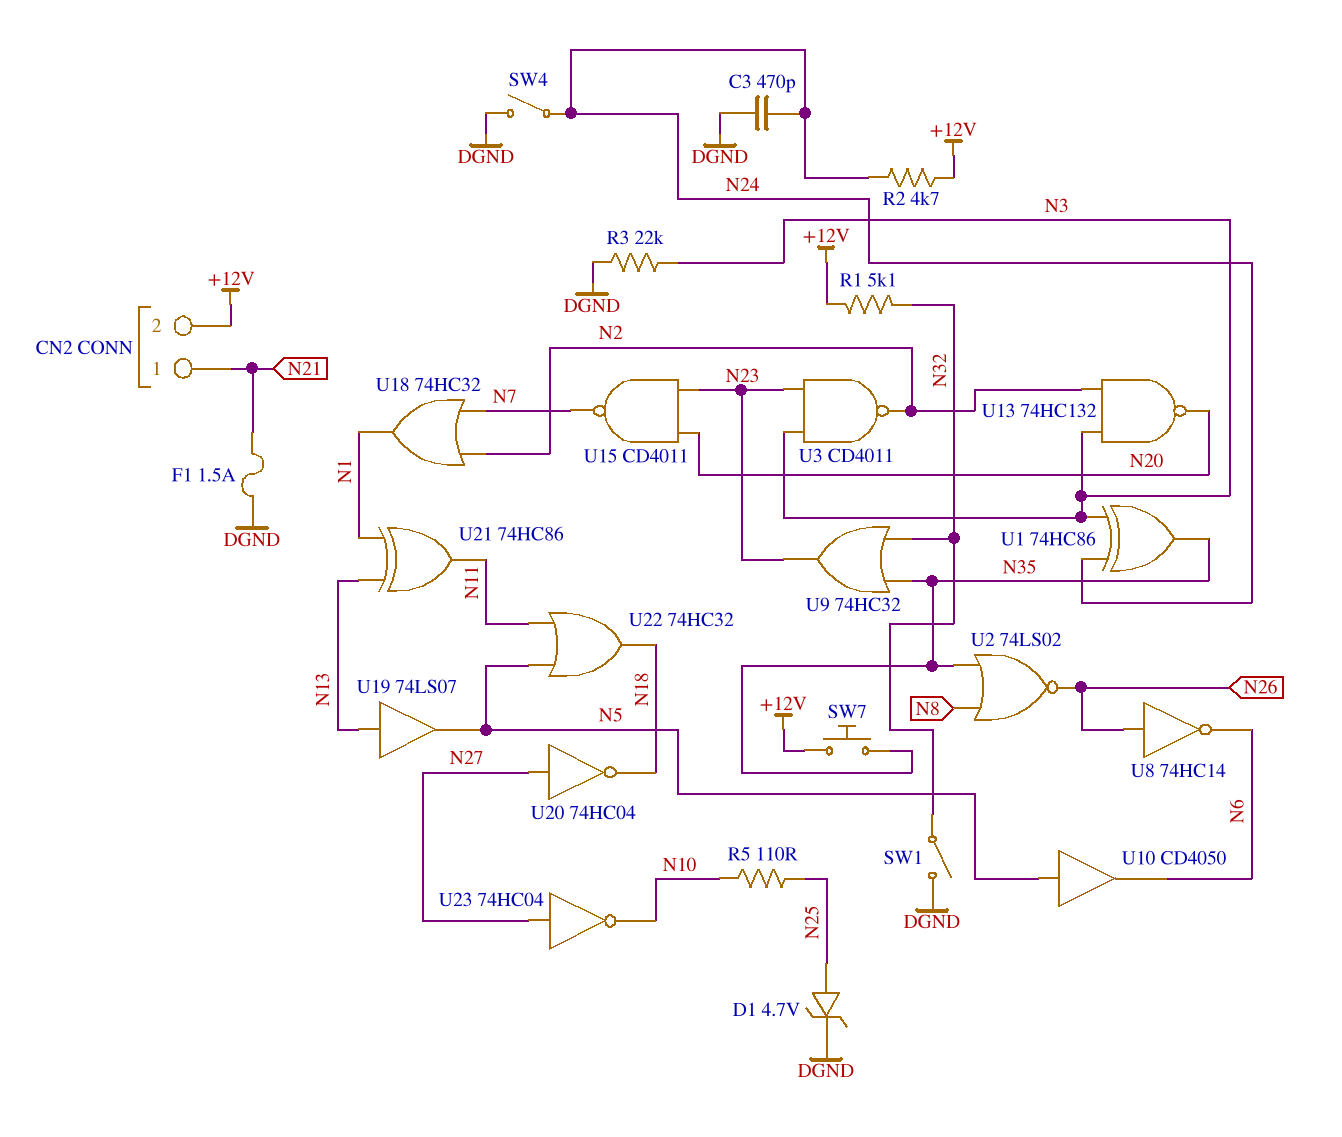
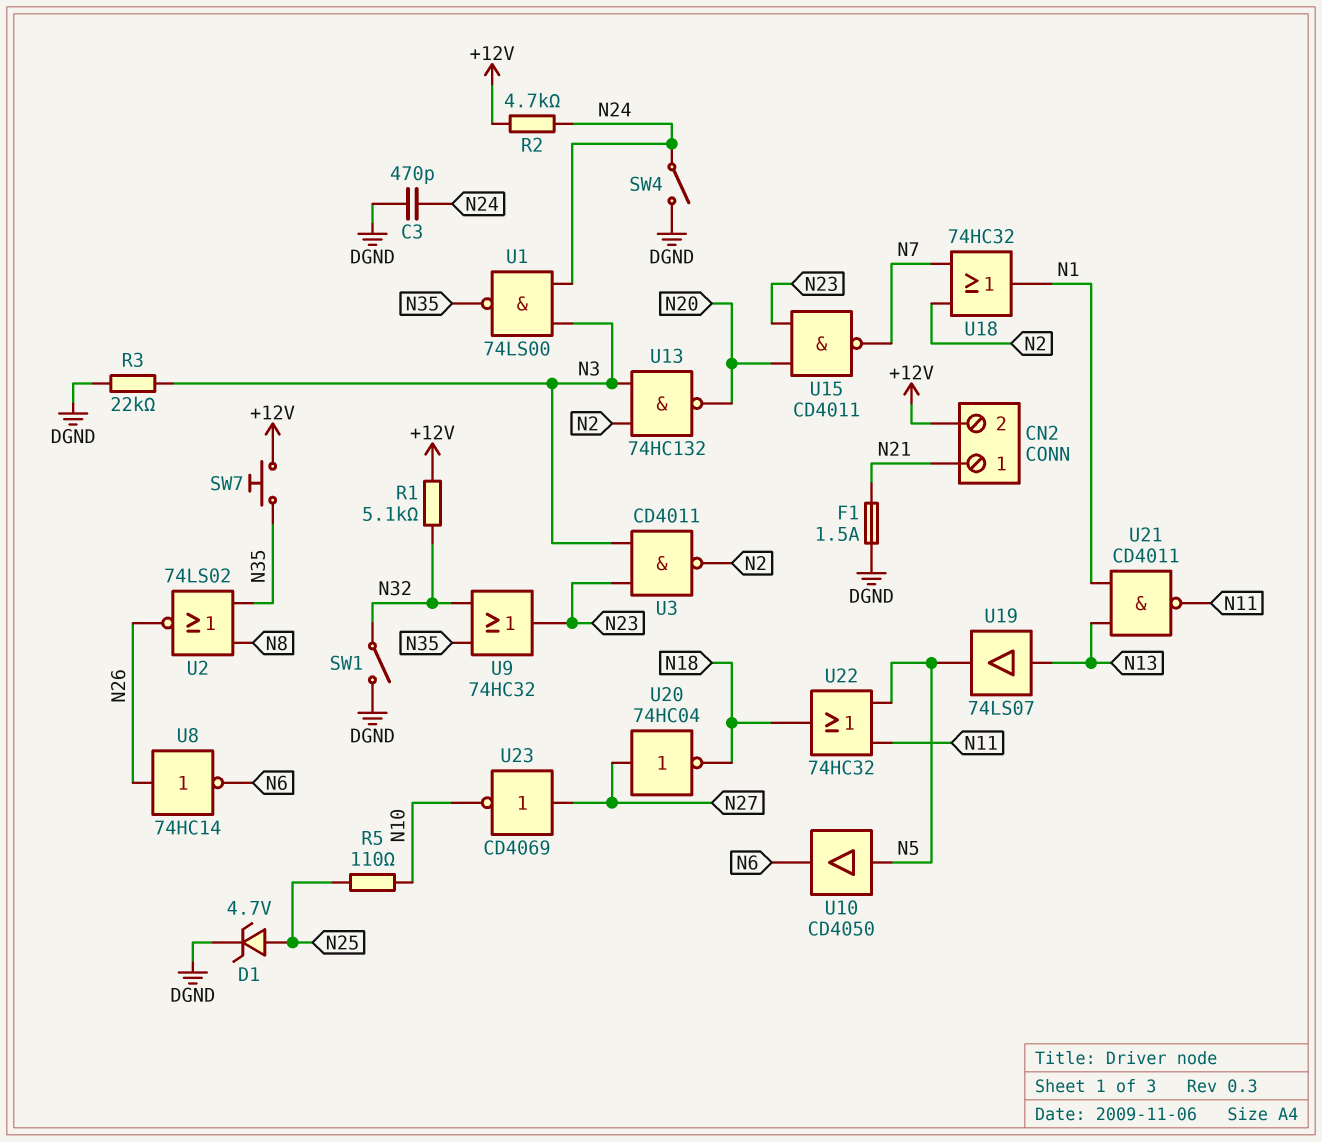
U1: XOR 74HC86 (in N3, in N24, out N35) -> NAND 74LS00 (in N3, in N24, out N35)
U21: XOR 74HC86 (in N1, in N13, out N11) -> NAND CD4011 (in N1, in N13, out N11)
U23: NOT 74HC04 (in N27, out N10) -> NOT CD4069 (in N27, out N10)

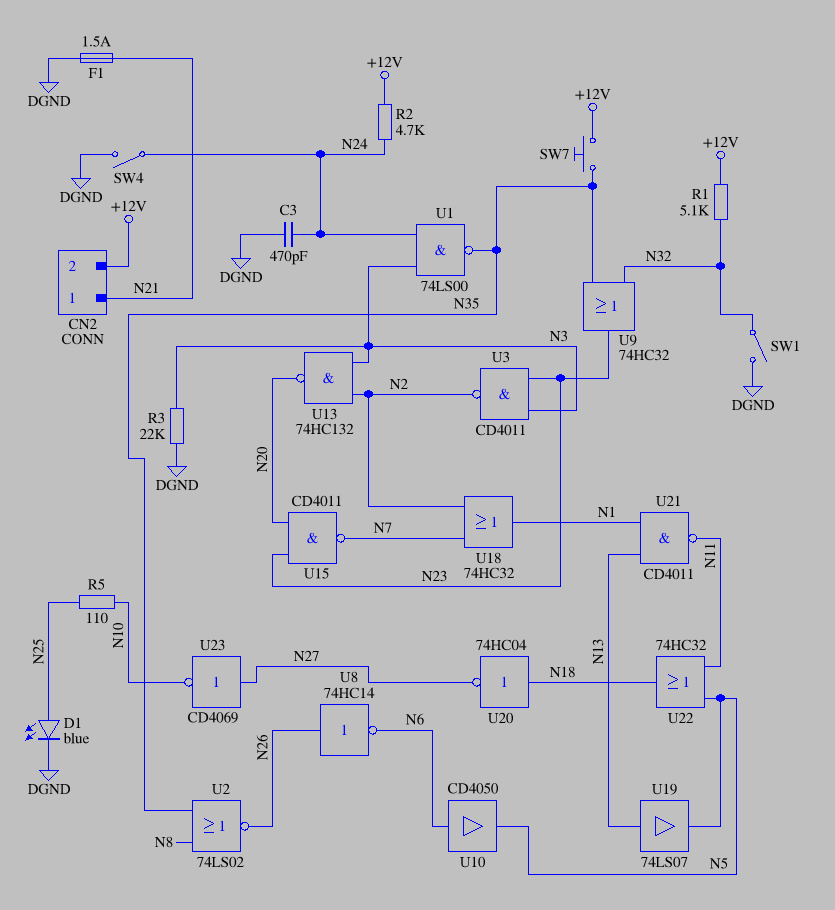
D1: zener 4.7V (A N25, K DGND) -> LED blue (A N25, K DGND)
U10: buffer CD4050 (in N5, out N6) -> buffer CD4050 (in N6, out N5)
U20: NOT 74HC04 (in N27, out N18) -> NOT 74HC04 (in N18, out N27)

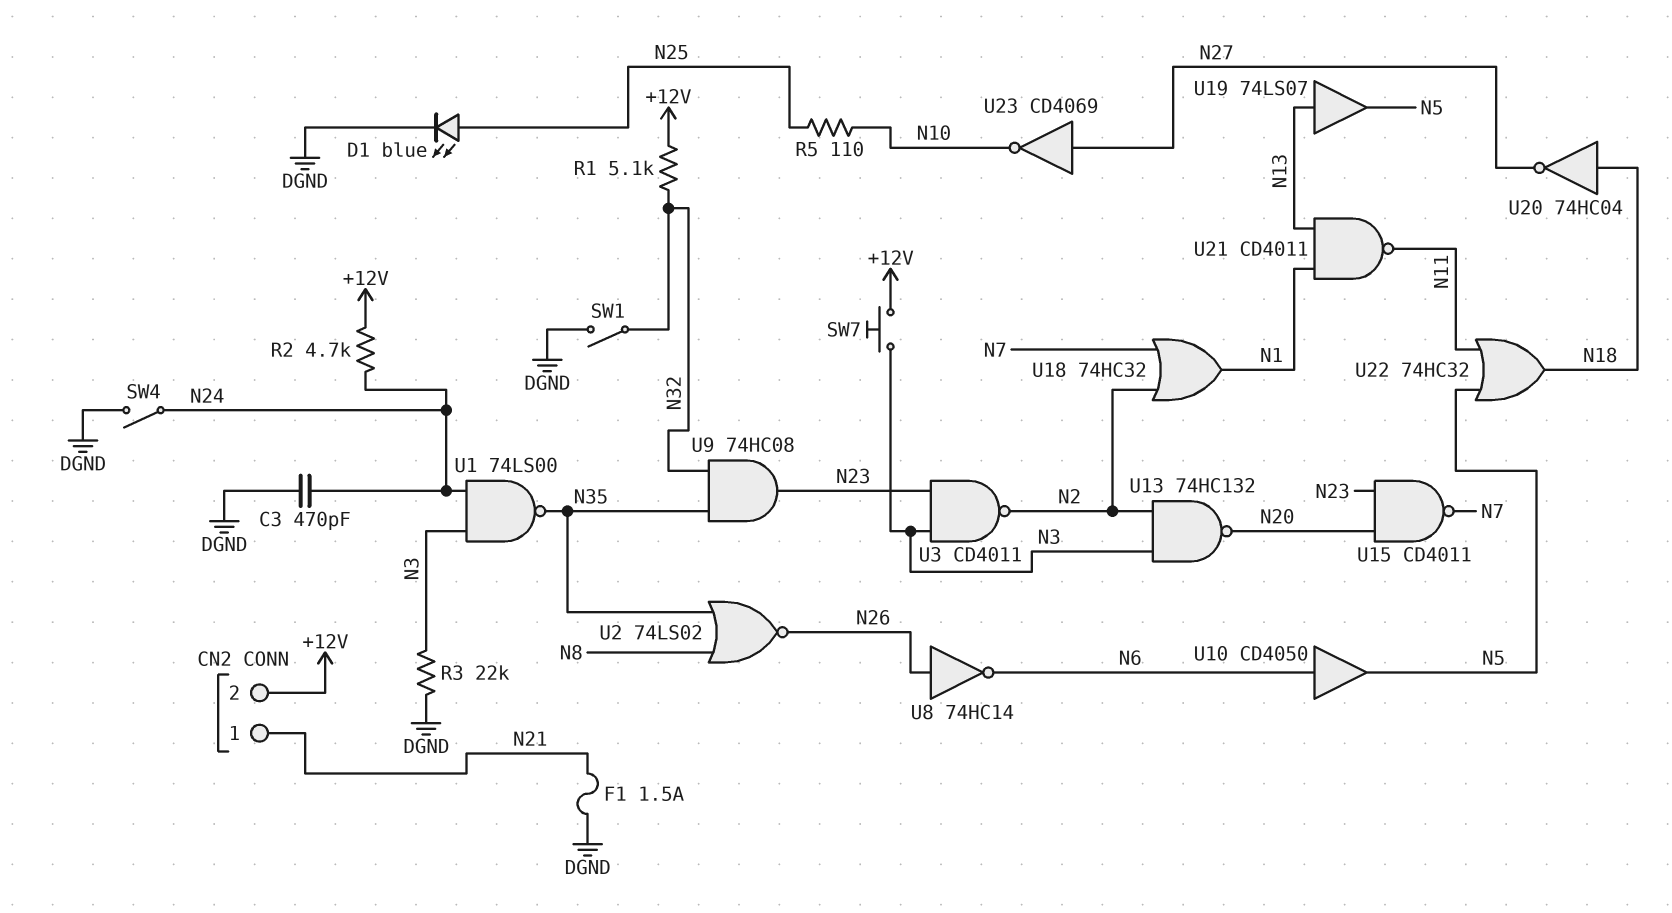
SW7: button (+12V, N35) -> button (+12V, N3)
U9: OR 74HC32 (in N32, in N35, out N23) -> AND 74HC08 (in N32, in N35, out N23)

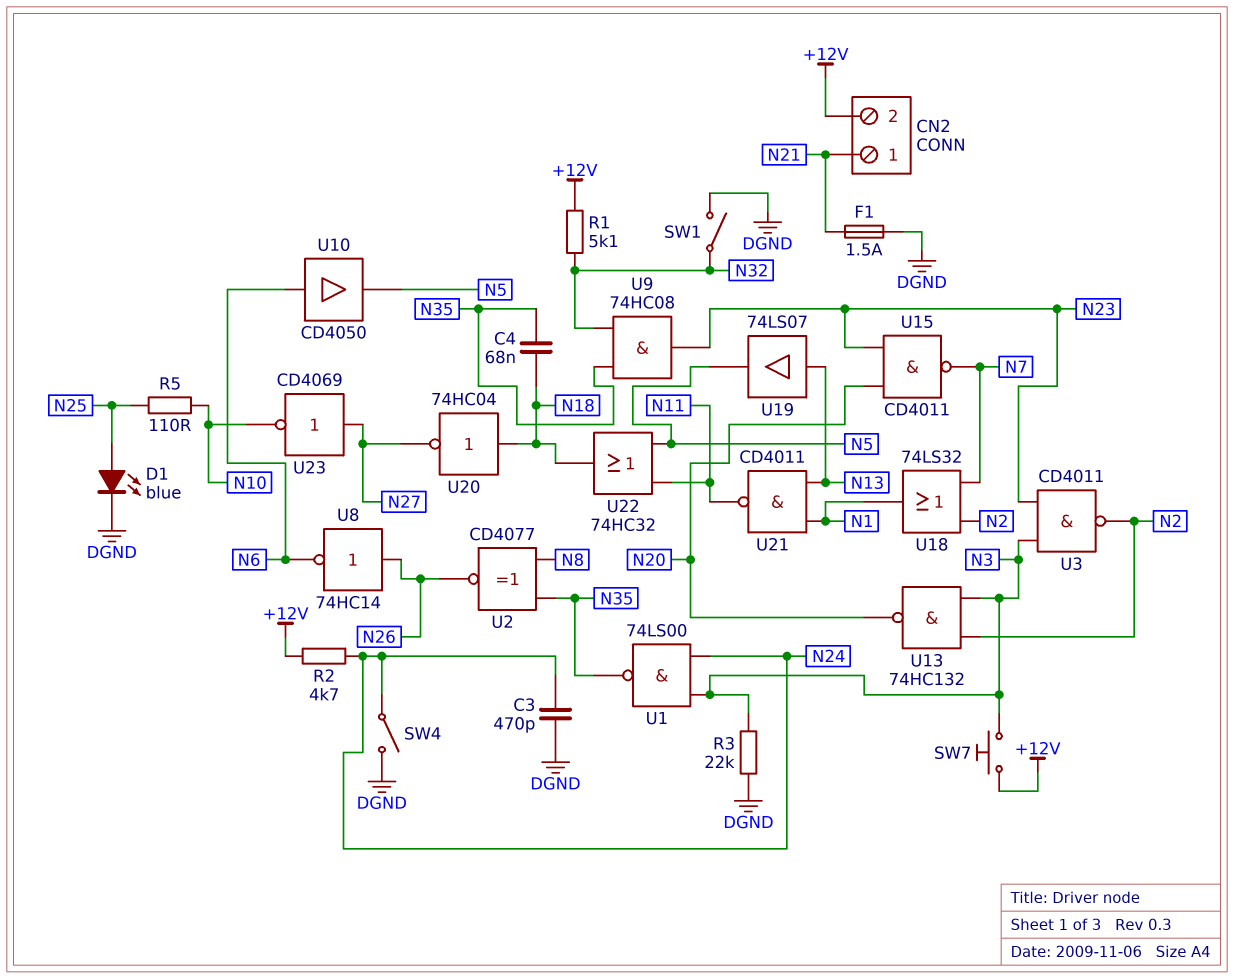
C4: none -> 68nF (N18, N35)
U2: NOR 74LS02 (in N8, in N35, out N26) -> XNOR CD4077 (in N8, in N35, out N26)
U18: OR 74HC32 (in N2, in N7, out N1) -> OR 74LS32 (in N2, in N7, out N1)

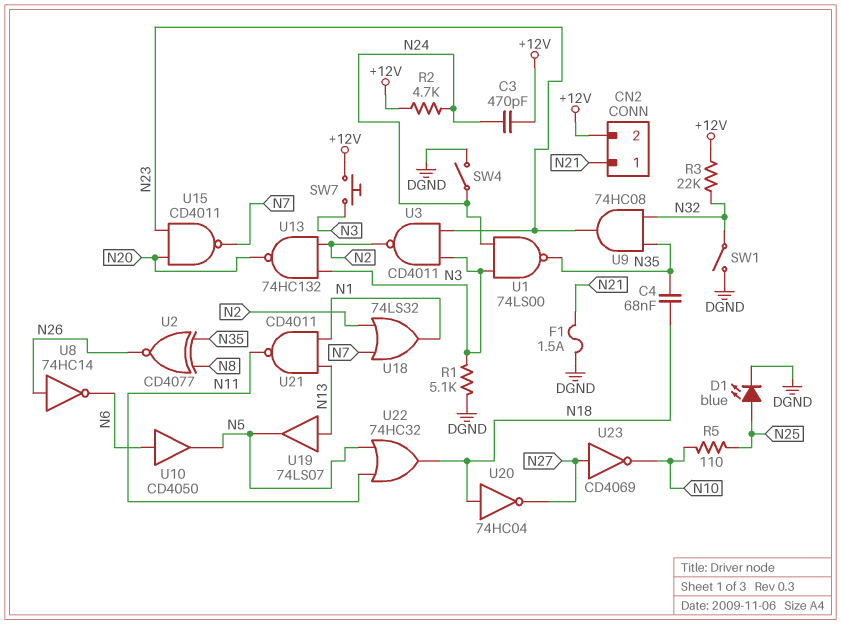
C3: 470pF (DGND, N24) -> 470pF (+12V, N24)
R1: 5.1k (+12V, N32) -> 5.1k (DGND, N3)
R3: 22k (DGND, N3) -> 22k (+12V, N32)

